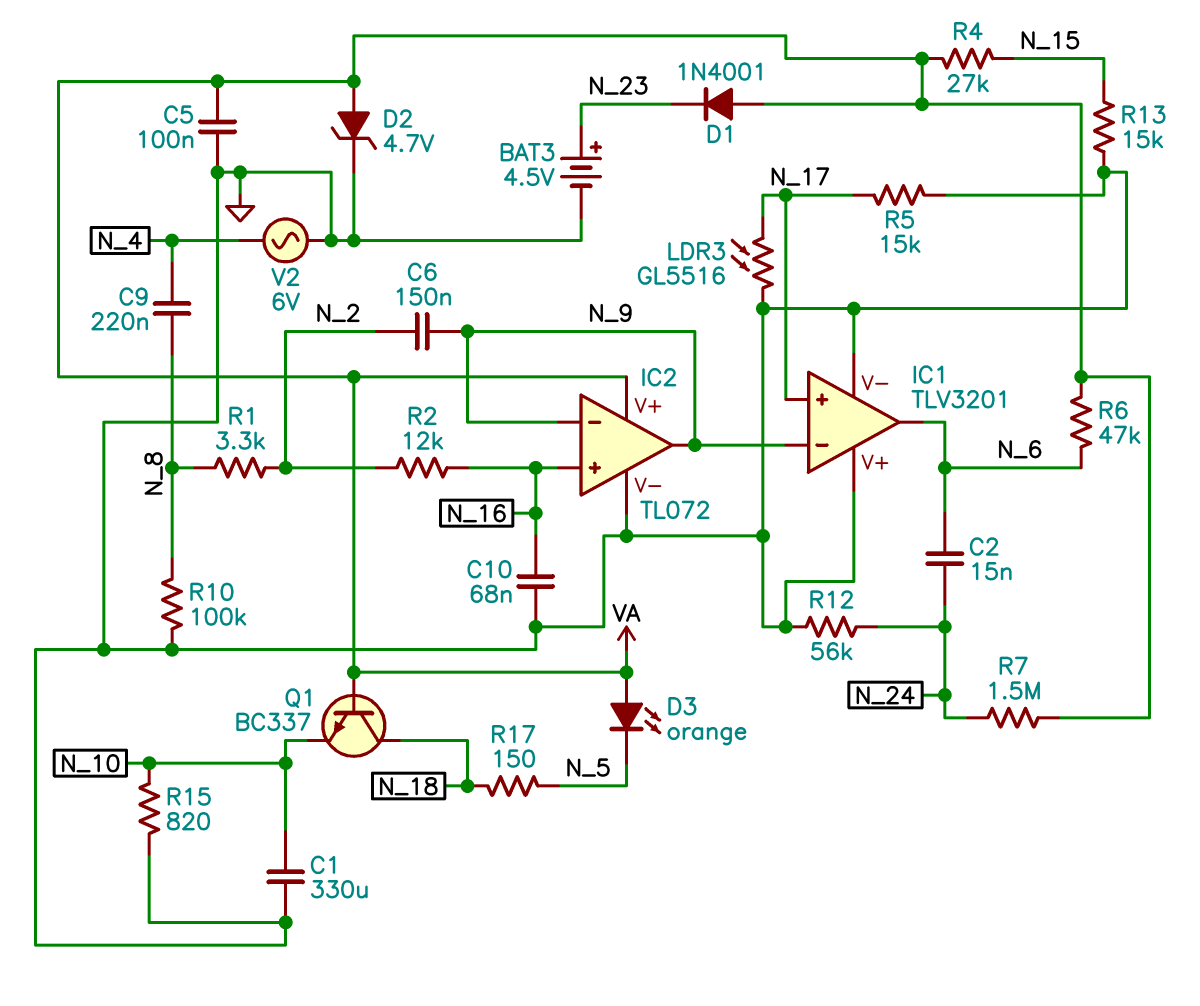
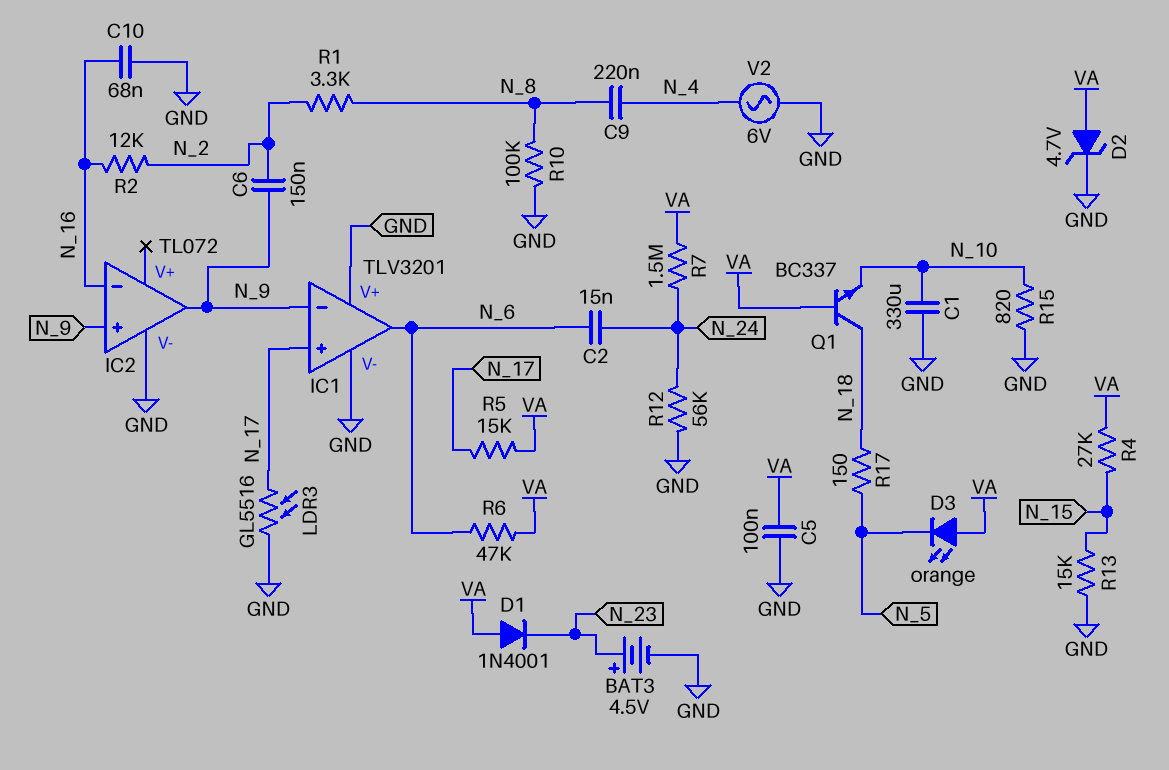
IC2 pin V+: VA -> none
IC2 pin in+: N_16 -> N_9
IC2 pin in-: N_9 -> N_16
R5: 15k (GND, N_17) -> 15k (N_17, VA)

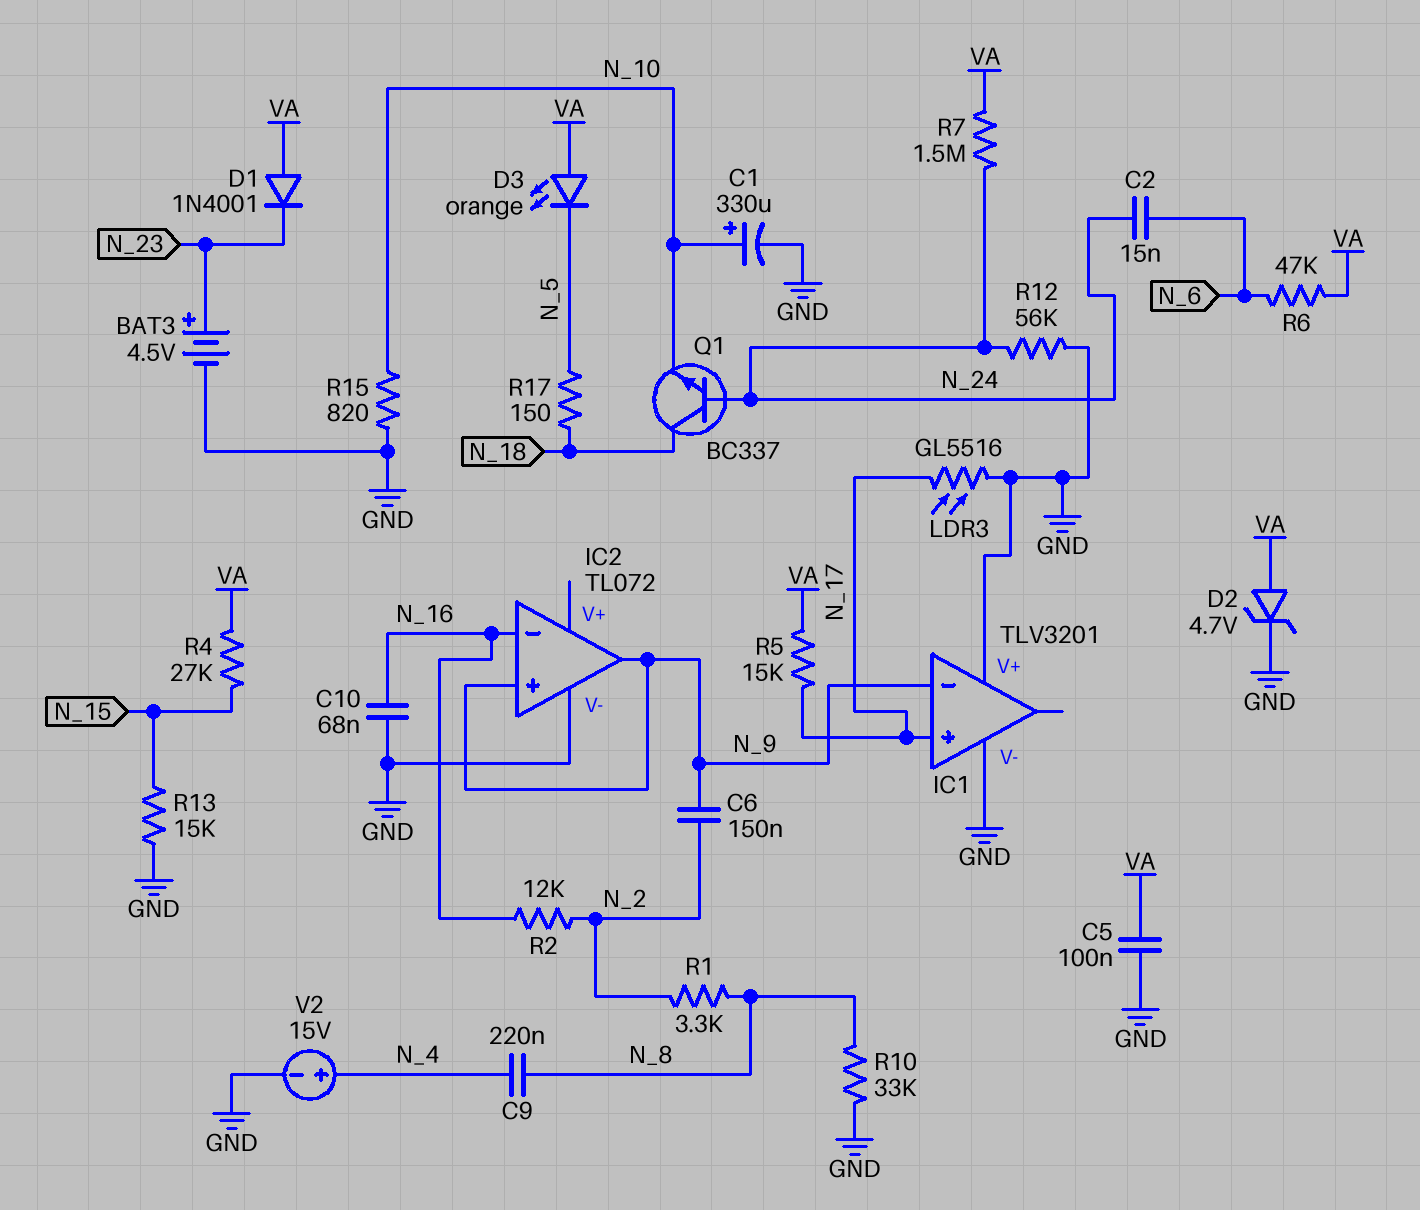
C1: 330uF (GND, N_10) -> 330uF (plus N_10, minus GND)
IC1 pin out: N_6 -> none
Q1: NPN BC337 (B VA, C N_18, E N_10) -> NPN BC337 (B N_24, C N_18, E N_10)
R10: 100k (GND, N_8) -> 33k (GND, N_8)
V2: AC 6V (GND, N_4) -> 15V (plus N_4, minus GND)

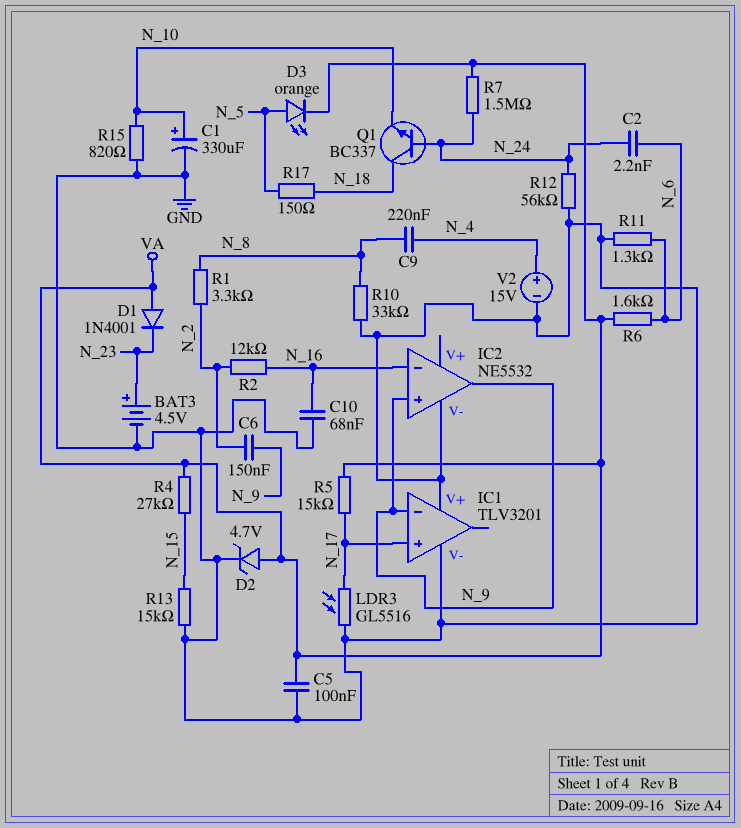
C2: 15nF (N_6, N_24) -> 2.2nF (N_6, N_24)
D3: LED orange (A VA, K N_5) -> LED orange (A N_5, K VA)
IC2: TL072 -> NE5532
R6: 47k (N_6, VA) -> 1.6k (N_6, VA)
R11: none -> 1.3k (GND, N_6)

